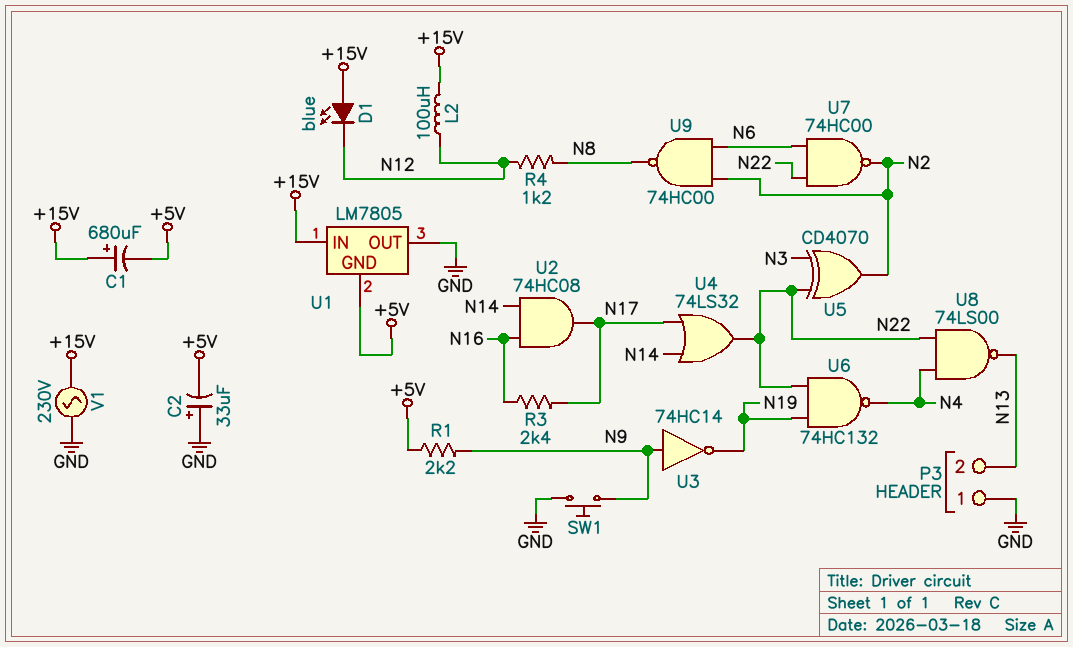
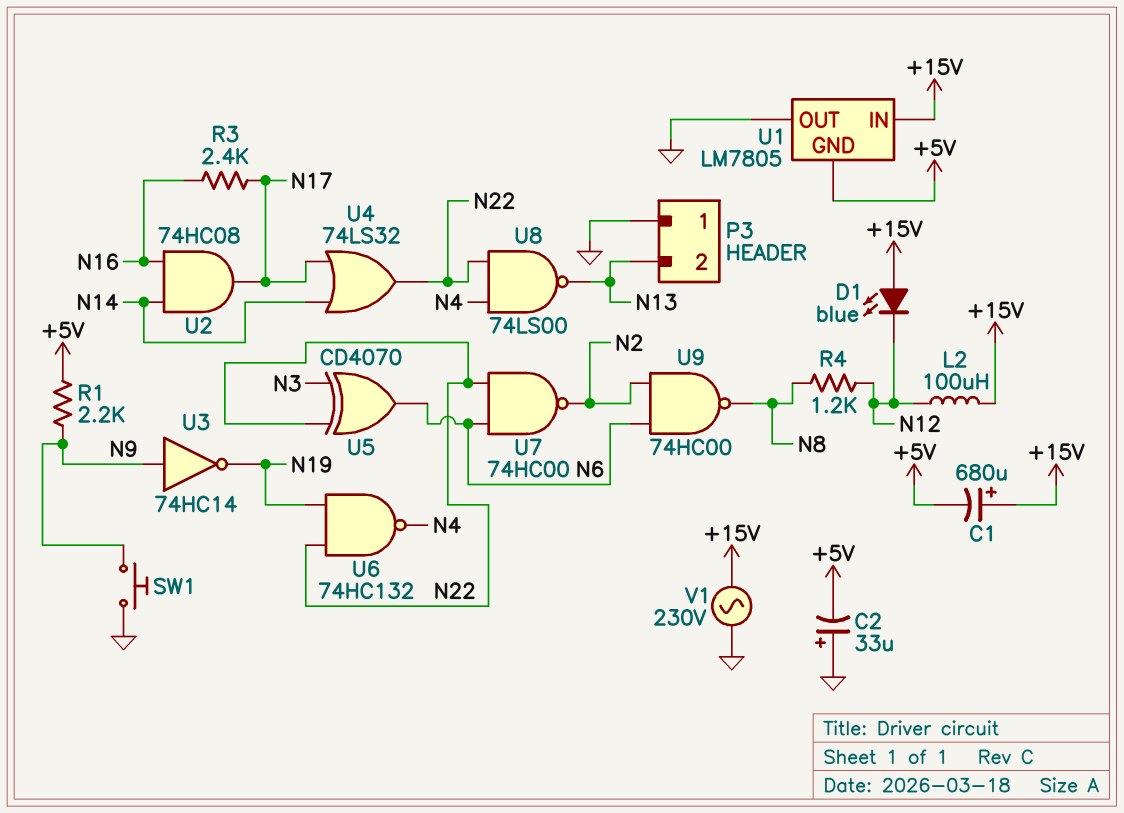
U5: XOR CD4070 (in N3, in N22, out N2) -> XOR CD4070 (in N3, in N22, out N6)

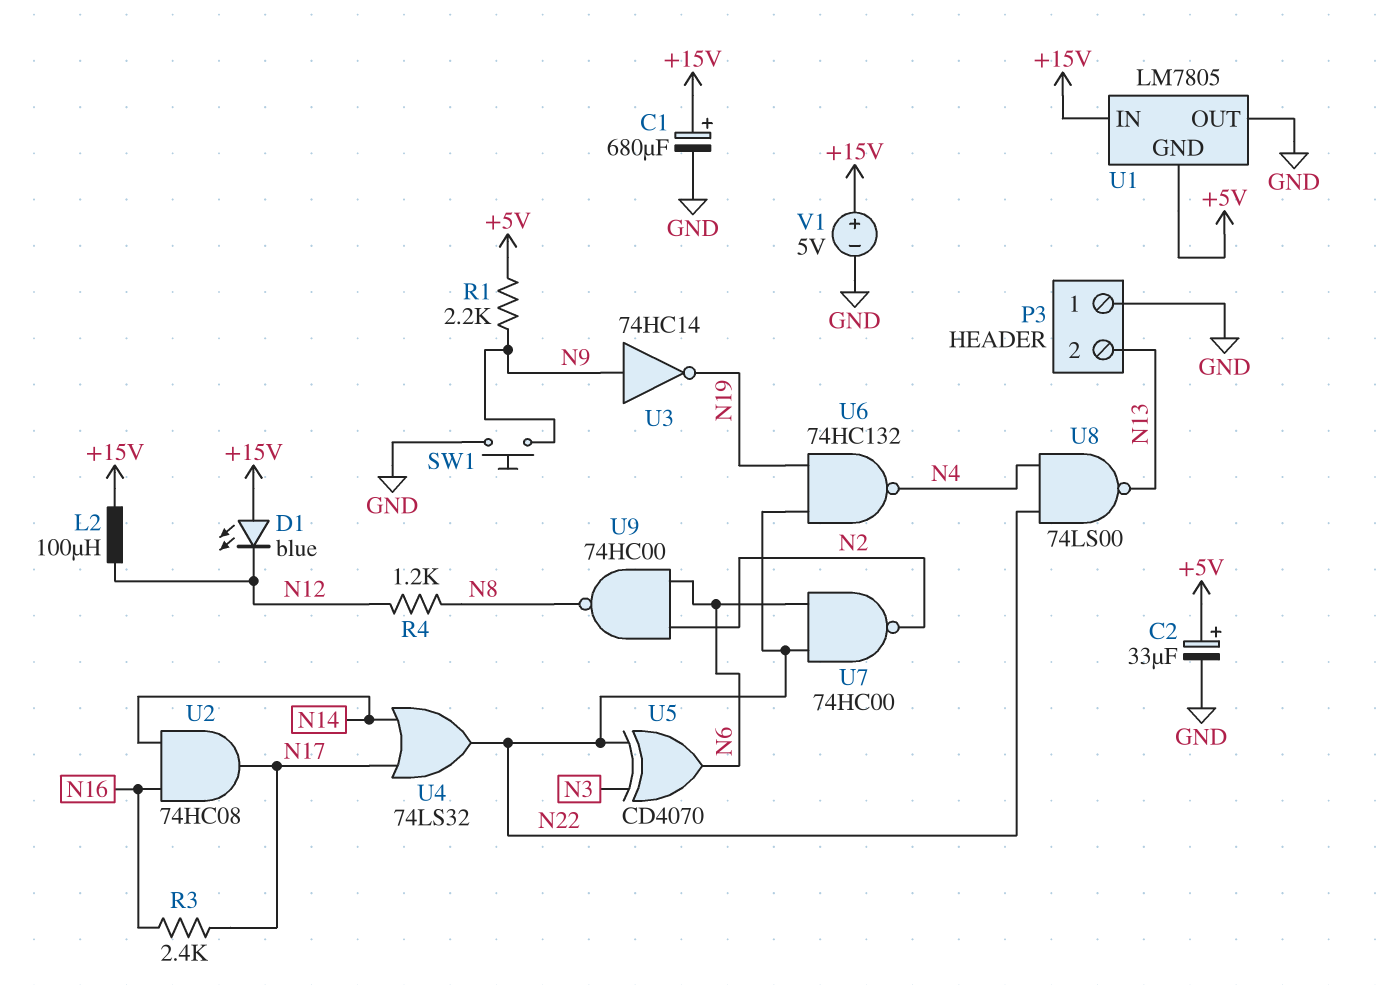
C1: 680uF (plus +15V, minus +5V) -> 680uF (plus +15V, minus GND)
C2: 33uF (plus GND, minus +5V) -> 33uF (plus +5V, minus GND)
V1: AC 230V (+15V, GND) -> 5V (plus +15V, minus GND)

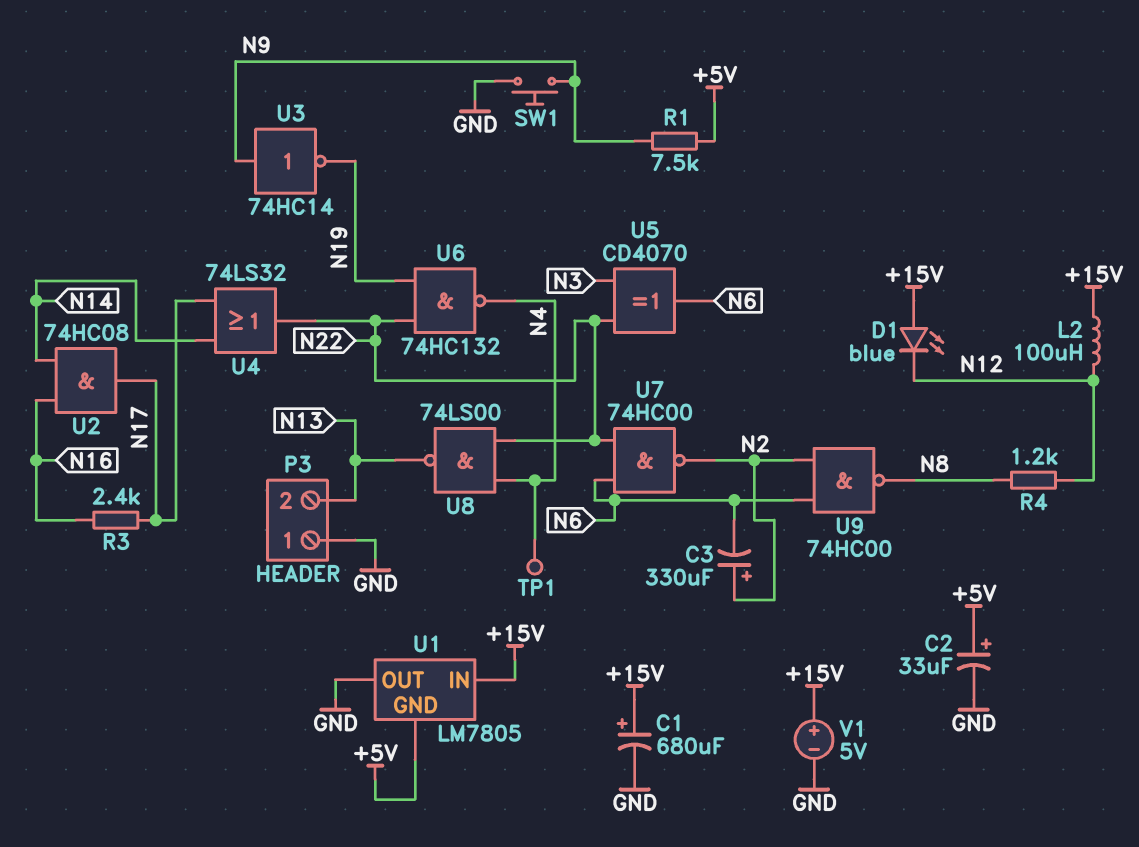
C3: none -> 330uF (plus N2, minus N6)
R1: 2.2k (+5V, N9) -> 7.5k (+5V, N9)
TP1: none -> test point (N4)

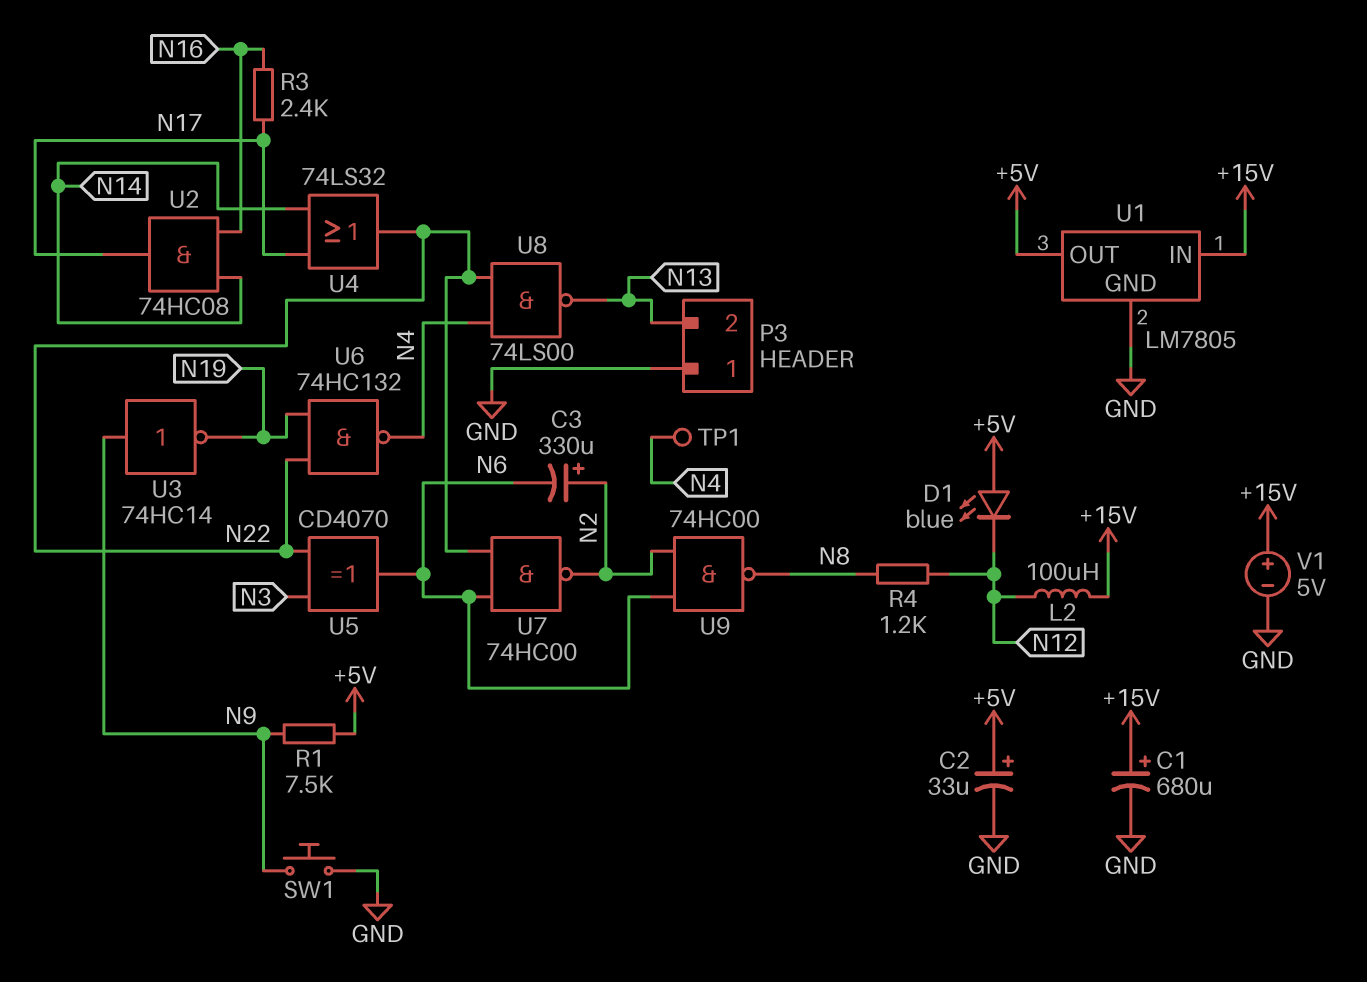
D1: LED blue (A +15V, K N12) -> LED blue (A +5V, K N12)
U1 pin GND: +5V -> GND
U1 pin OUT: GND -> +5V

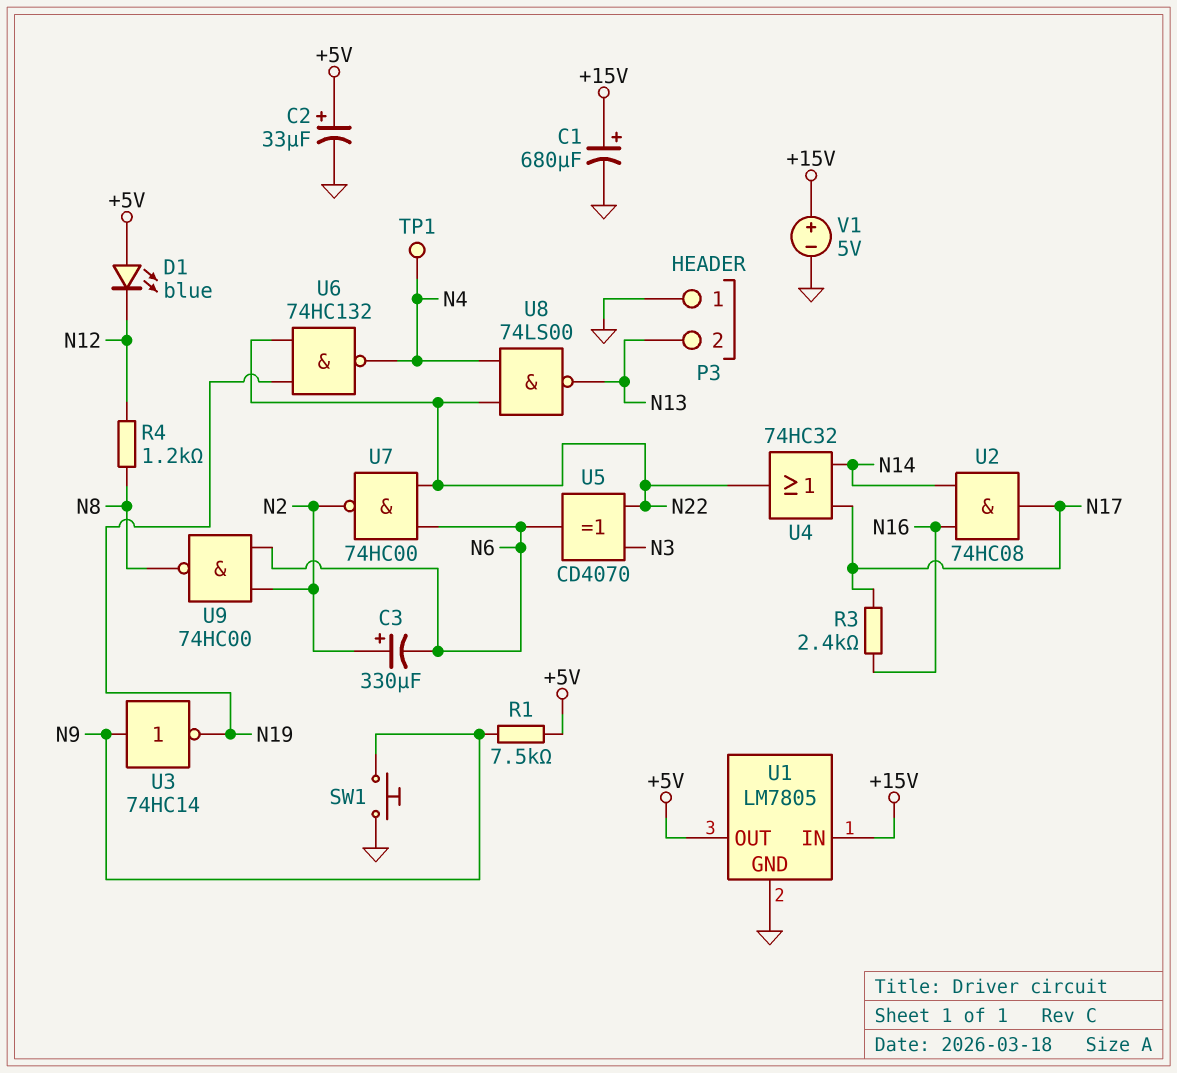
L2: 100uH (+15V, N12) -> none
U4: OR 74LS32 (in N14, in N17, out N22) -> OR 74HC32 (in N14, in N17, out N22)

